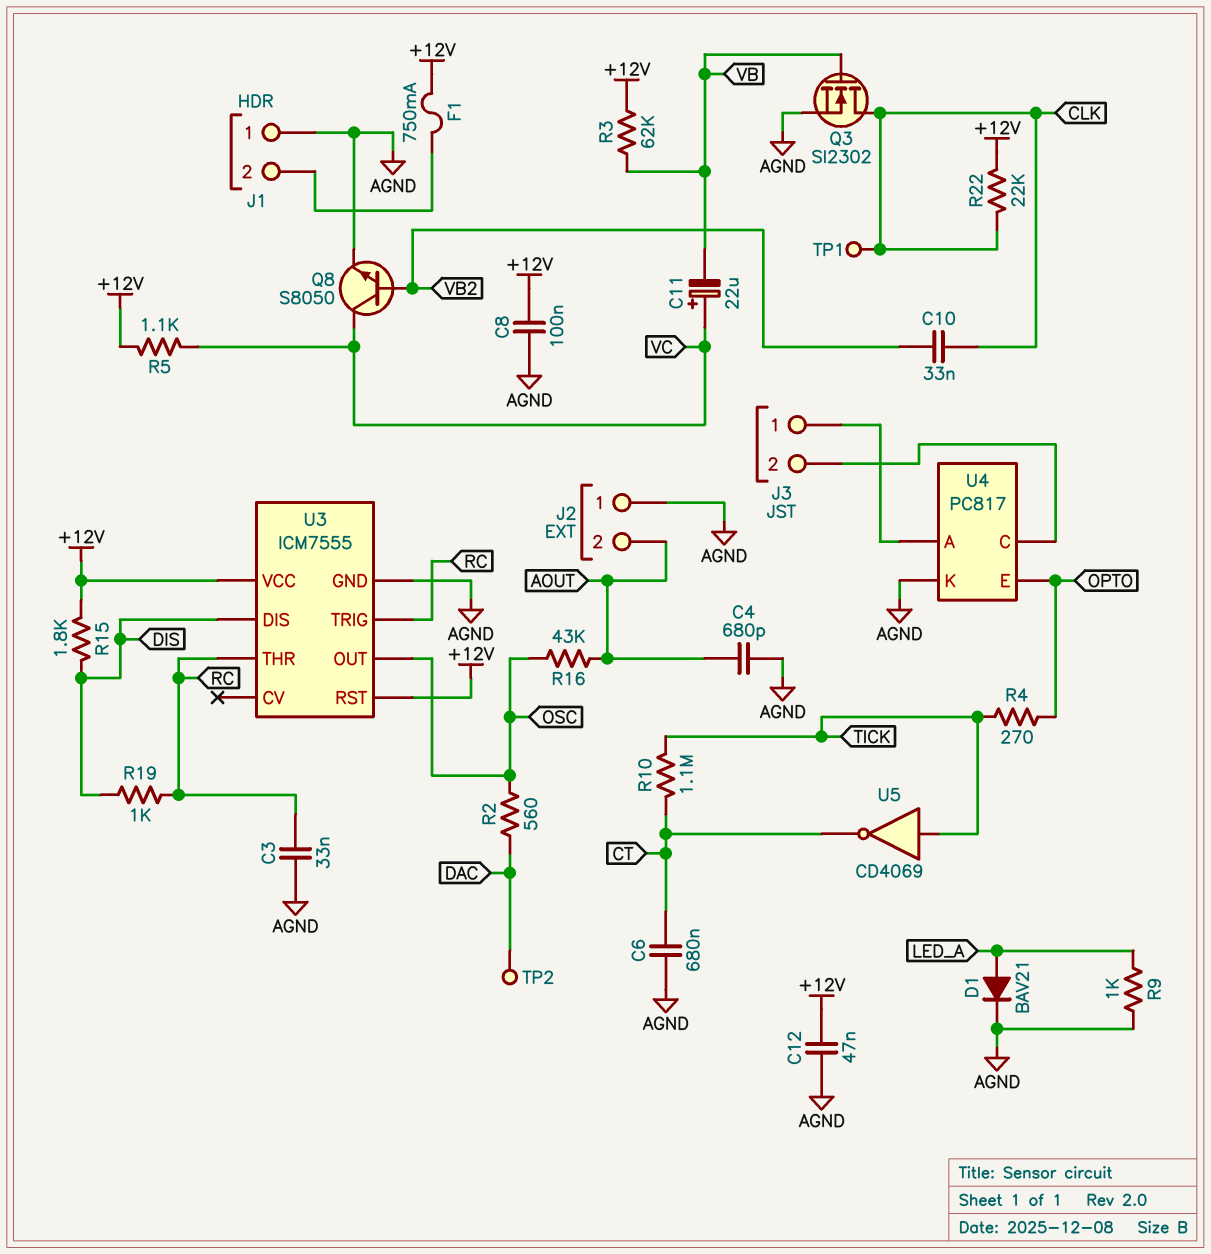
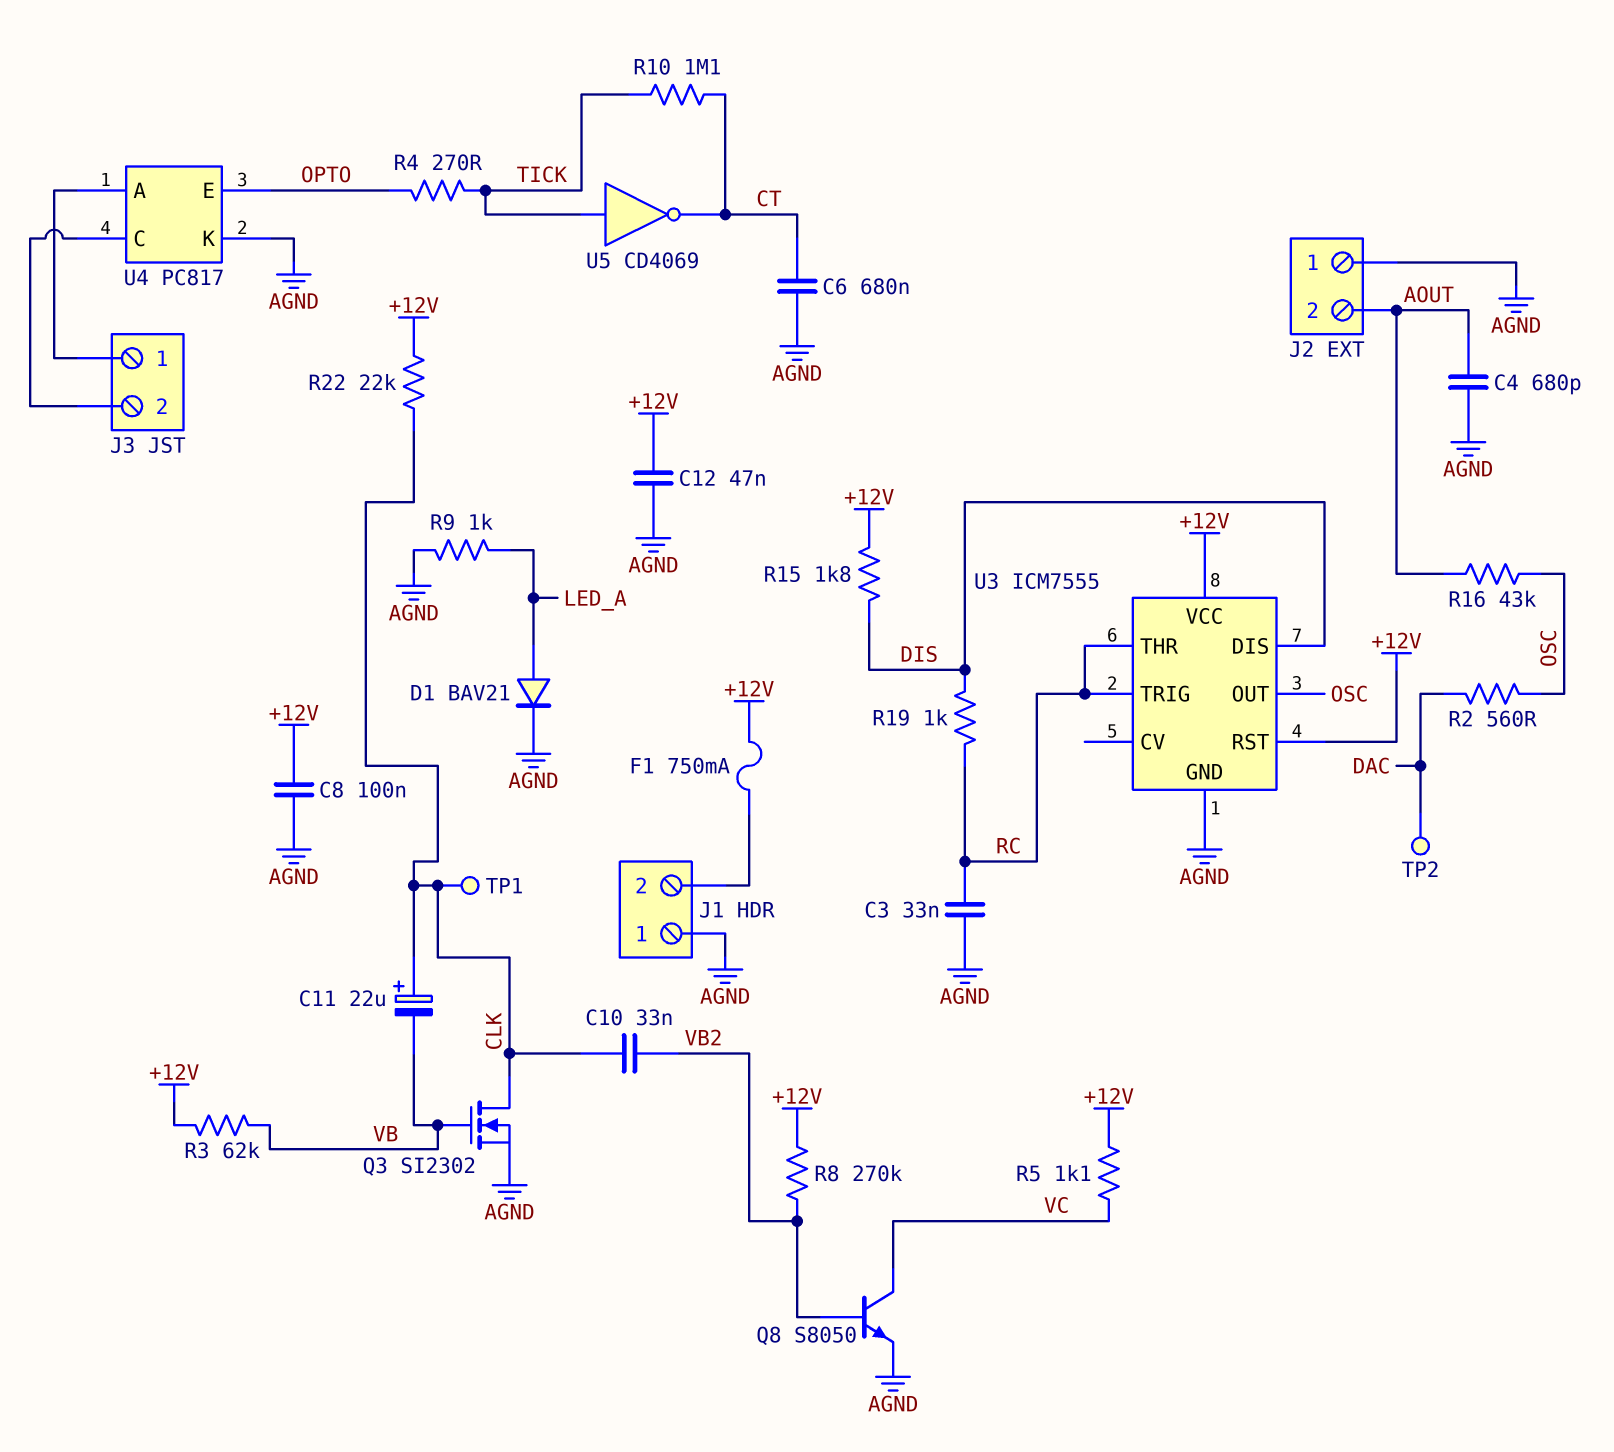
C11: 22uF (plus VC, minus VB) -> 22uF (plus CLK, minus VB)
R8: none -> 270k (+12V, VB2)

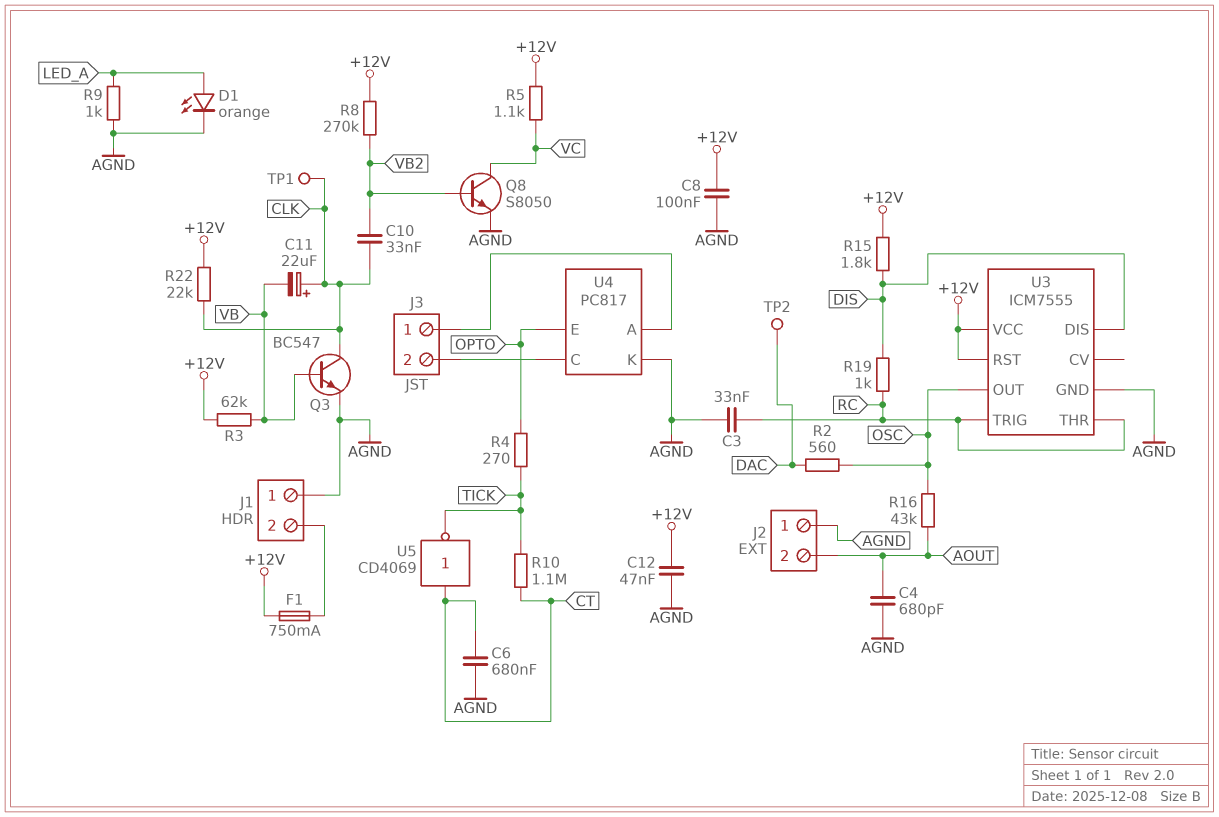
D1: diode BAV21 (A LED_A, K AGND) -> LED orange (A LED_A, K AGND)
Q3: NMOS SI2302 (G VB, D CLK, S AGND) -> NPN BC547 (B VB, C CLK, E AGND)
U5: NOT CD4069 (in TICK, out CT) -> NOT CD4069 (in CT, out TICK)

